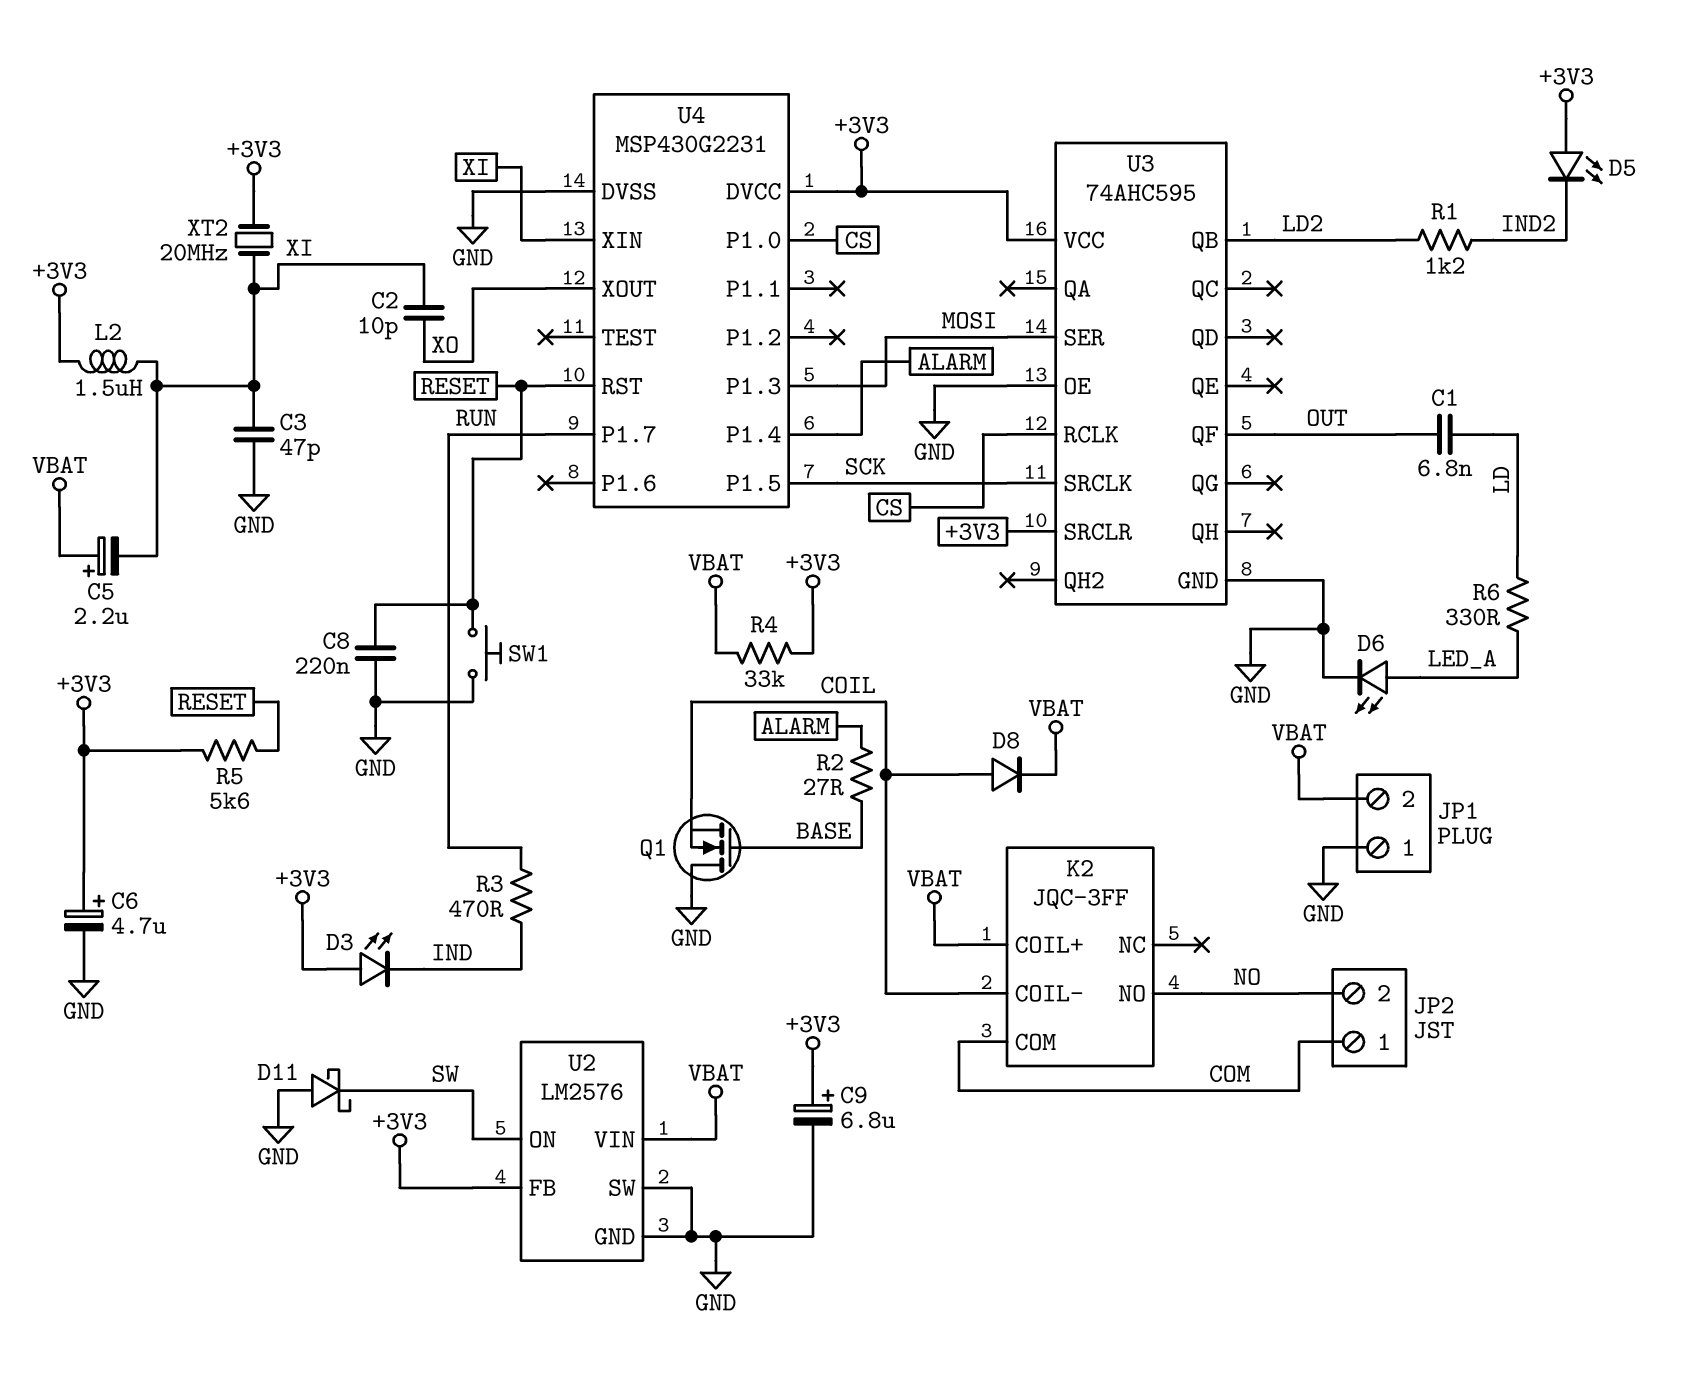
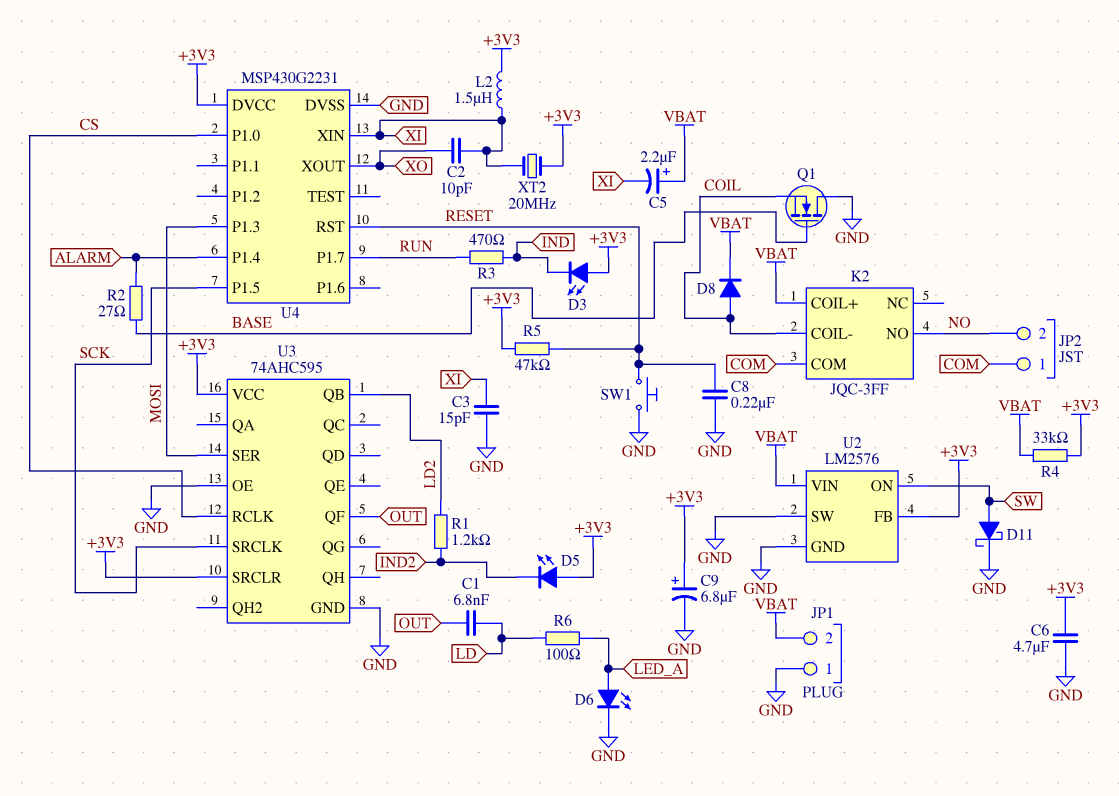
C3: 47pF (GND, XI) -> 15pF (GND, XI)
C6: 4.7uF (plus +3V3, minus GND) -> 4.7uF (+3V3, GND)
D11: schottky (A GND, K SW) -> schottky (A SW, K GND)
R5: 5.6k (+3V3, RESET) -> 47k (+3V3, RESET)
R6: 330 (LD, LED_A) -> 100 (LD, LED_A)

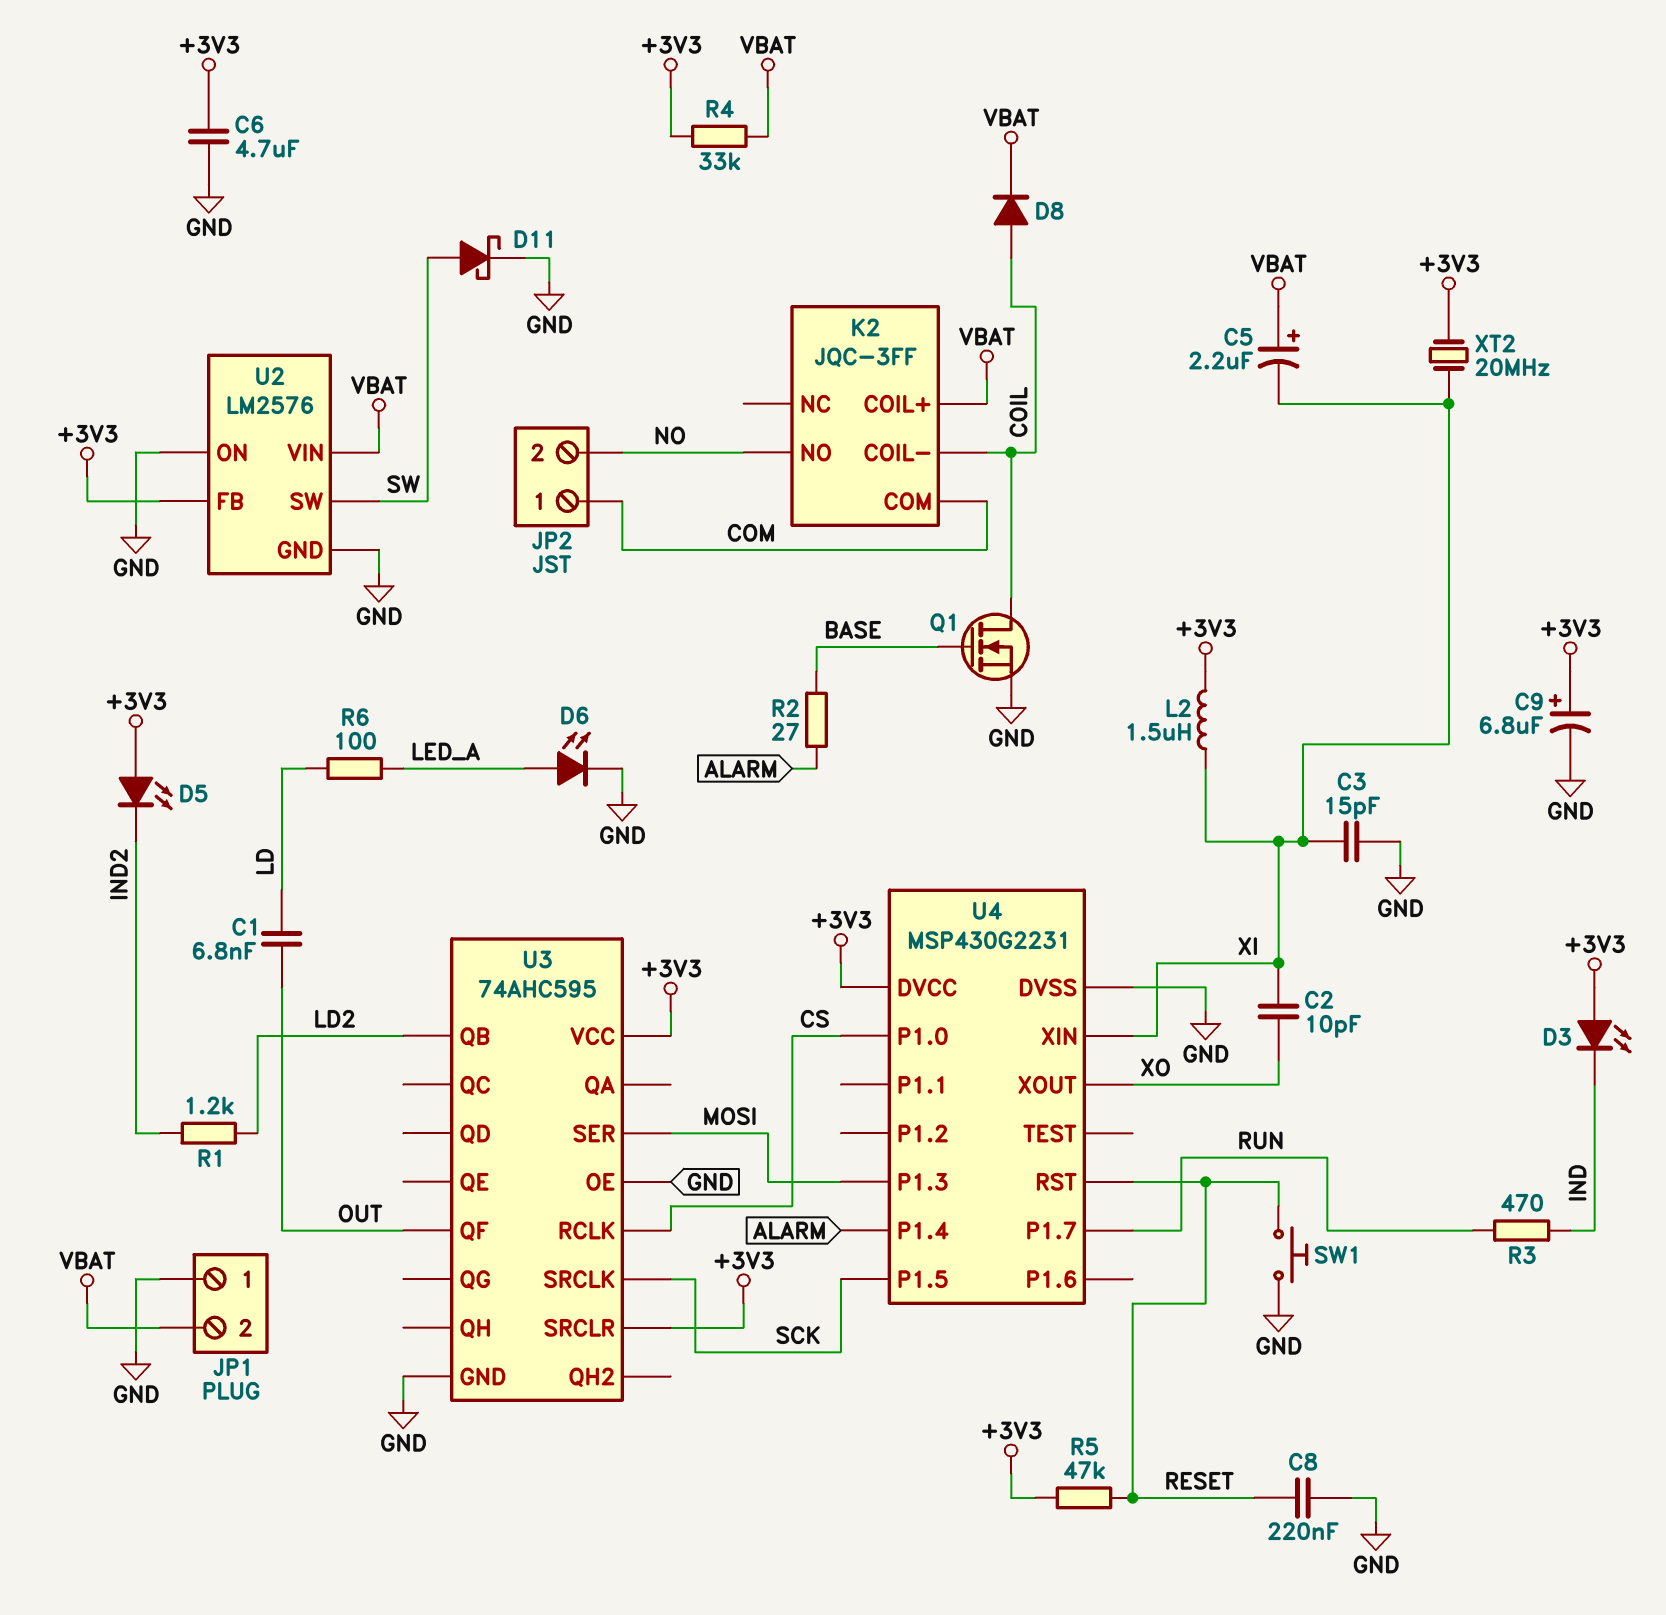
Q1: NMOS (G BASE, D GND, S COIL) -> NMOS (G BASE, D COIL, S GND)
U2 pin ON: SW -> GND
U2 pin SW: GND -> SW

